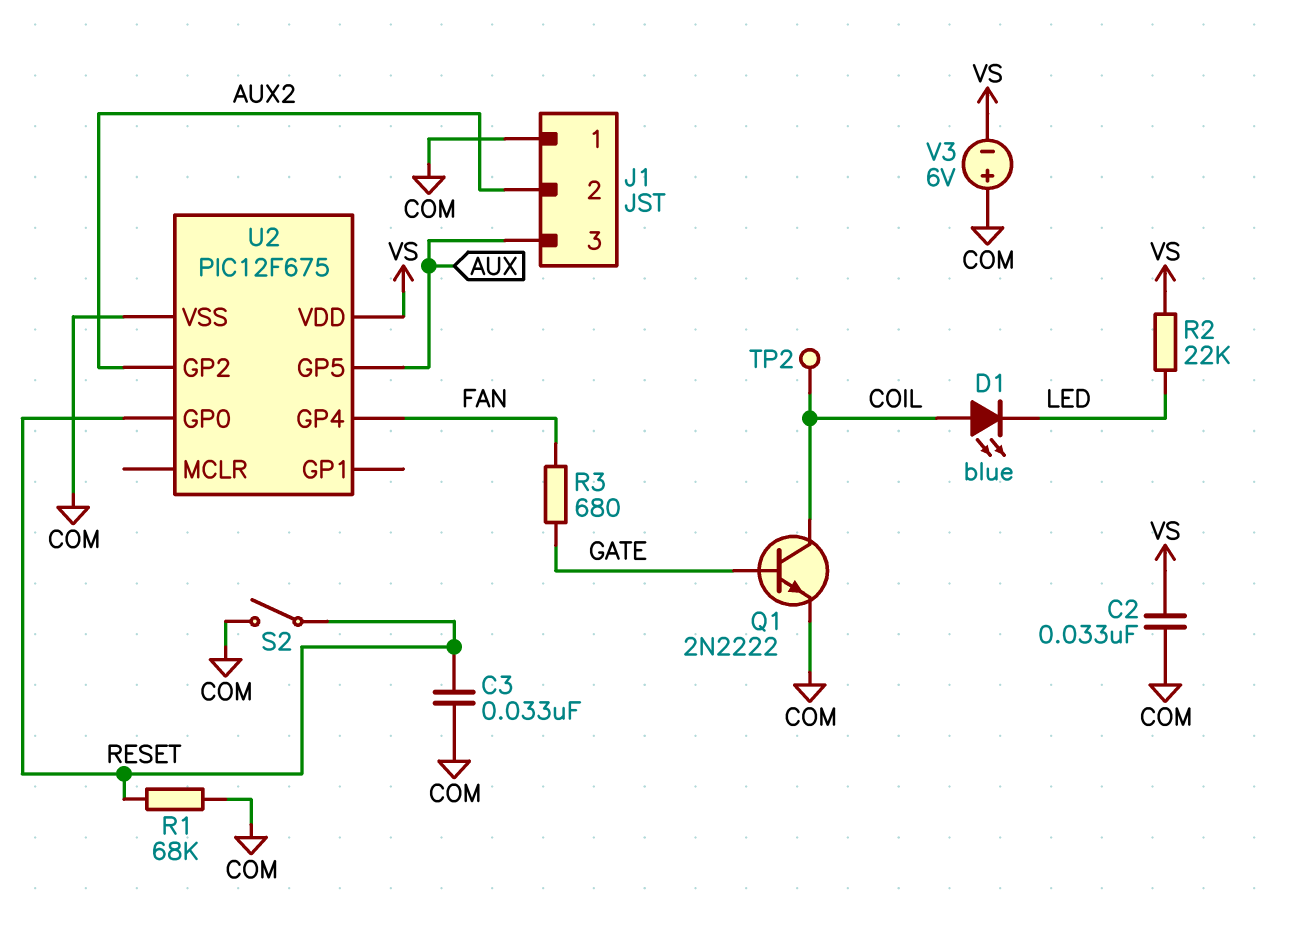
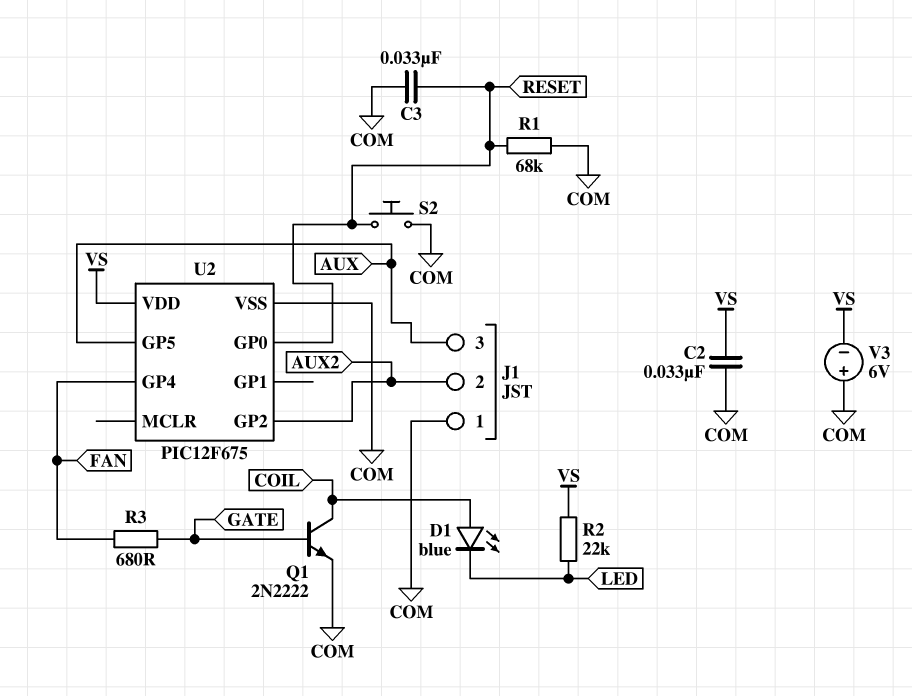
S2: switch (COM, RESET) -> button (COM, RESET)
TP2: test point (COIL) -> none

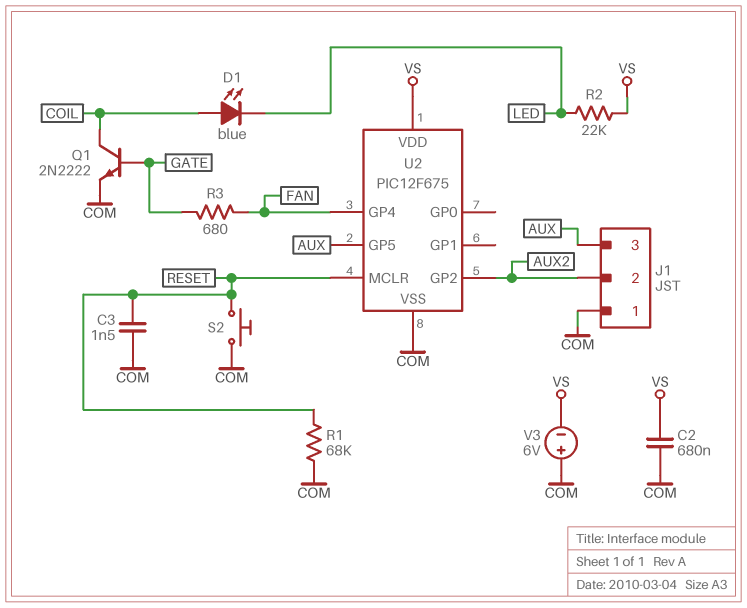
C2: 33nF (COM, VS) -> 680nF (COM, VS)
C3: 33nF (COM, RESET) -> 1.5nF (COM, RESET)
U2 pin GP0: RESET -> none
U2 pin MCLR: none -> RESET

